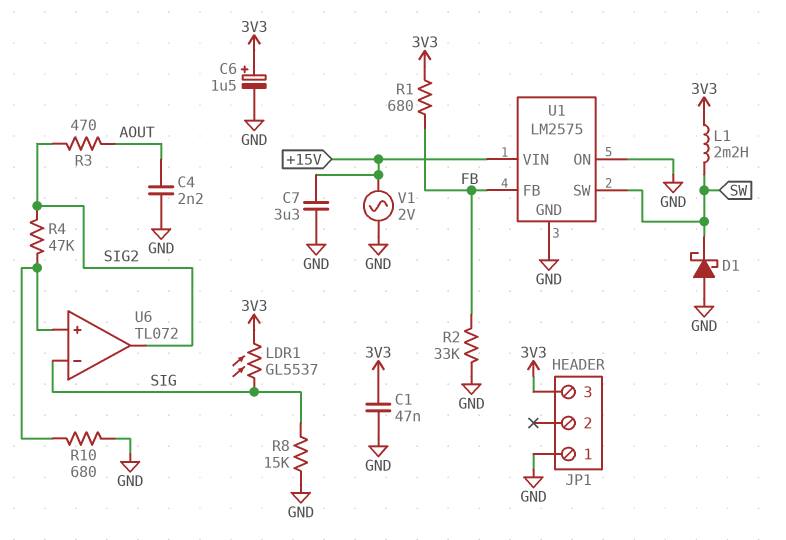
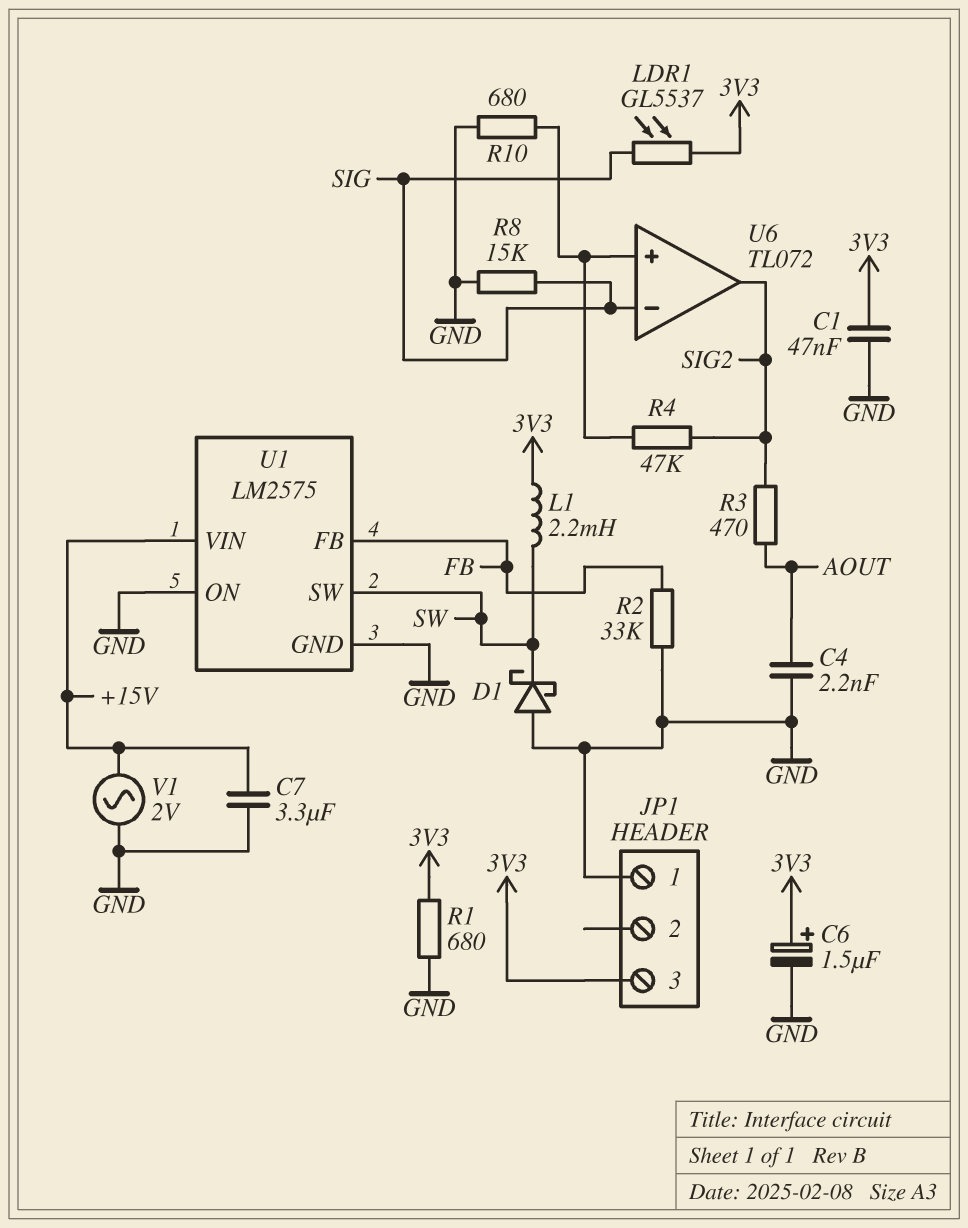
R1: 680 (3V3, FB) -> 680 (3V3, GND)

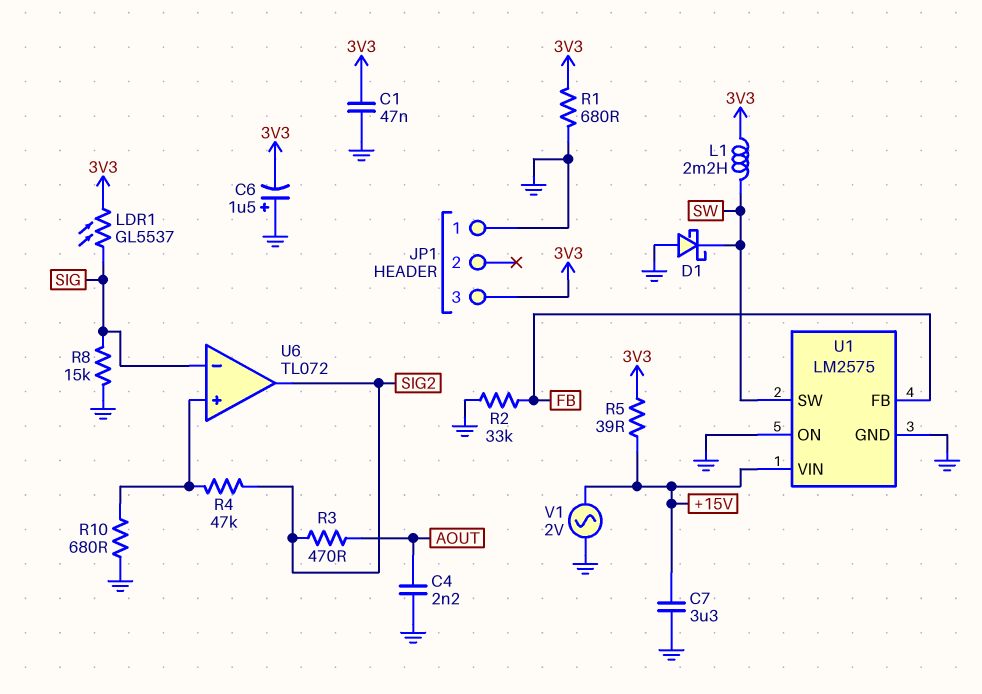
C6: 1.5uF (plus 3V3, minus GND) -> 1.5uF (plus GND, minus 3V3)
R5: none -> 39 (+15V, 3V3)

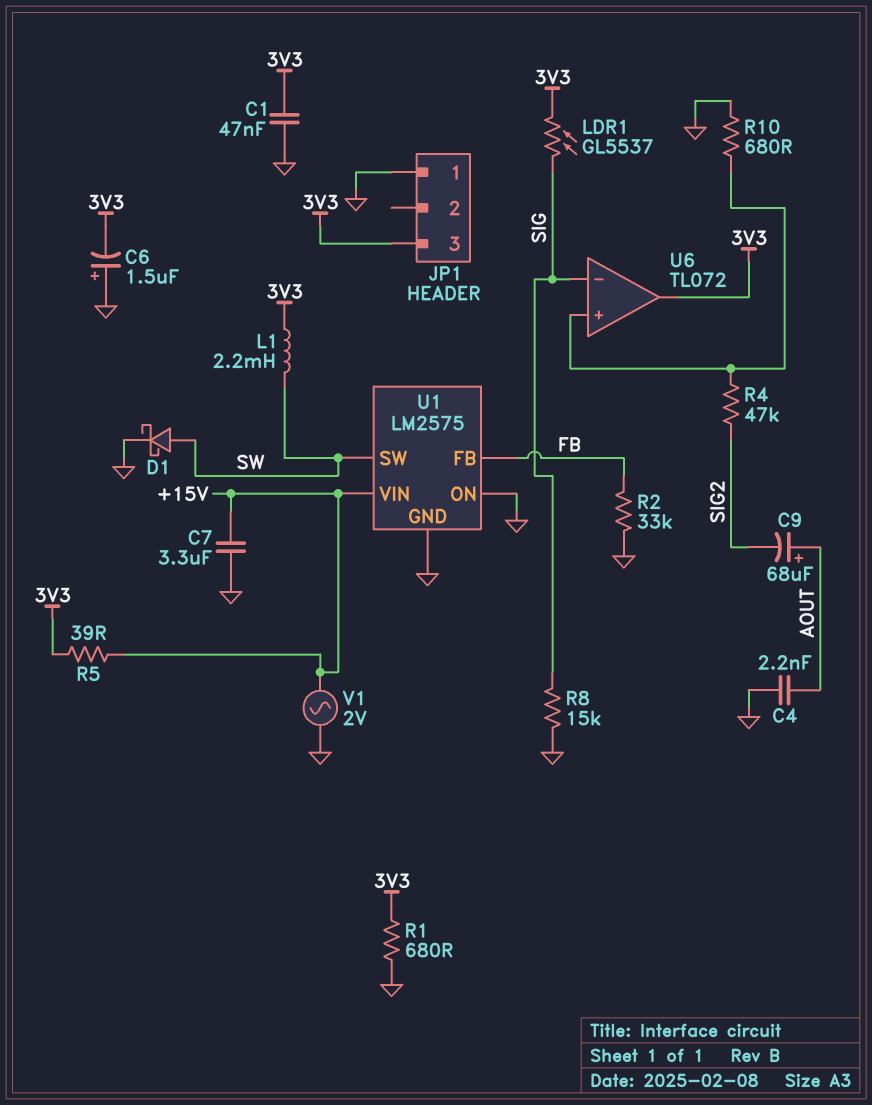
C9: none -> 68uF (plus AOUT, minus SIG2)
D1: schottky (A GND, K SW) -> schottky (A SW, K GND)
R3: 470 (AOUT, SIG2) -> none
U6 pin out: SIG2 -> 3V3

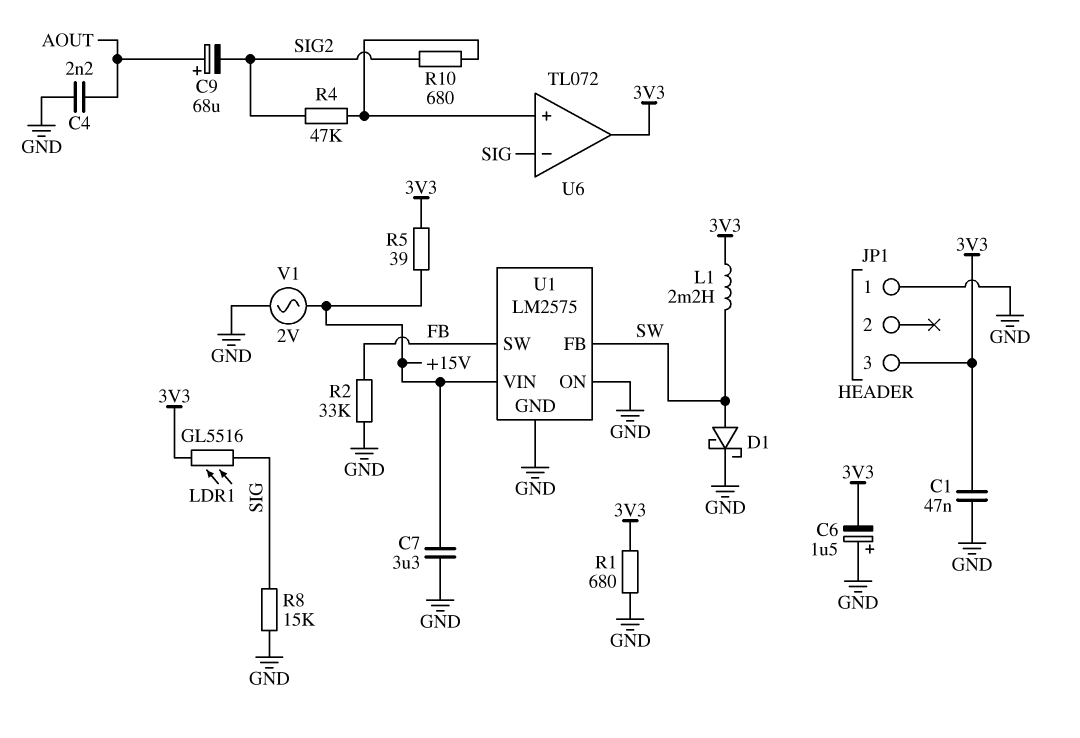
LDR1: GL5537 (3V3, SIG) -> GL5516 (3V3, SIG)
R10: 680 (GND, U6/in+) -> 680 (SIG2, U6/in+)
U1 pin FB: FB -> SW
U1 pin SW: SW -> FB

